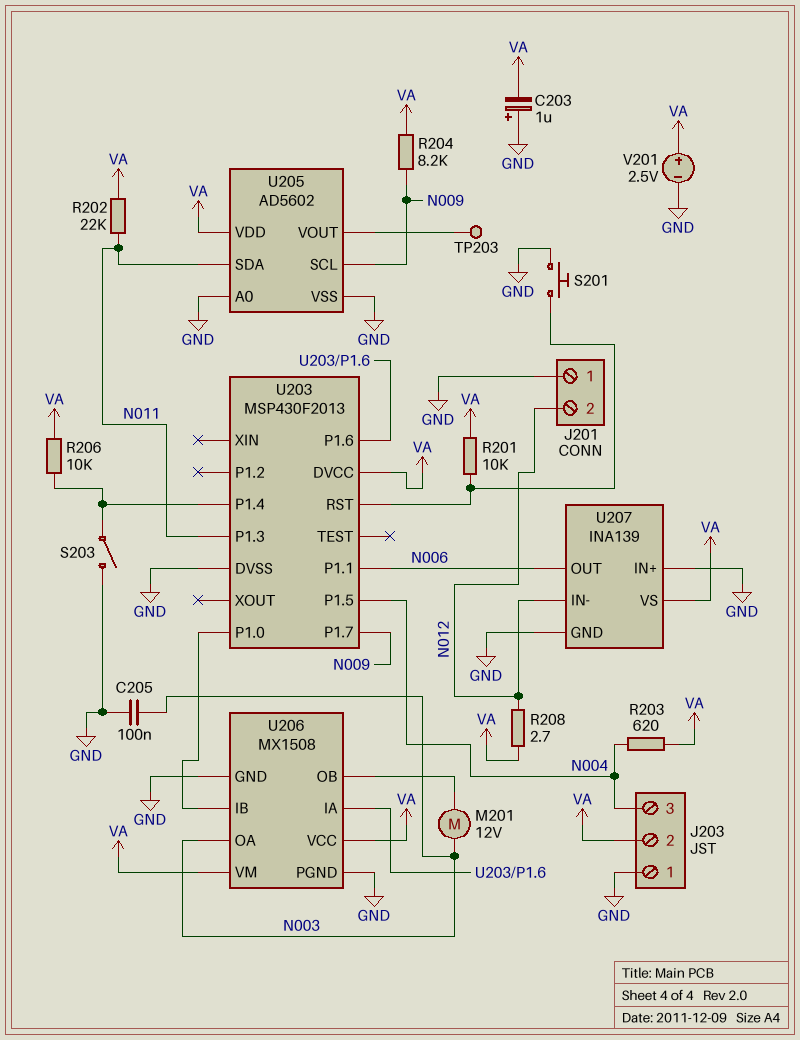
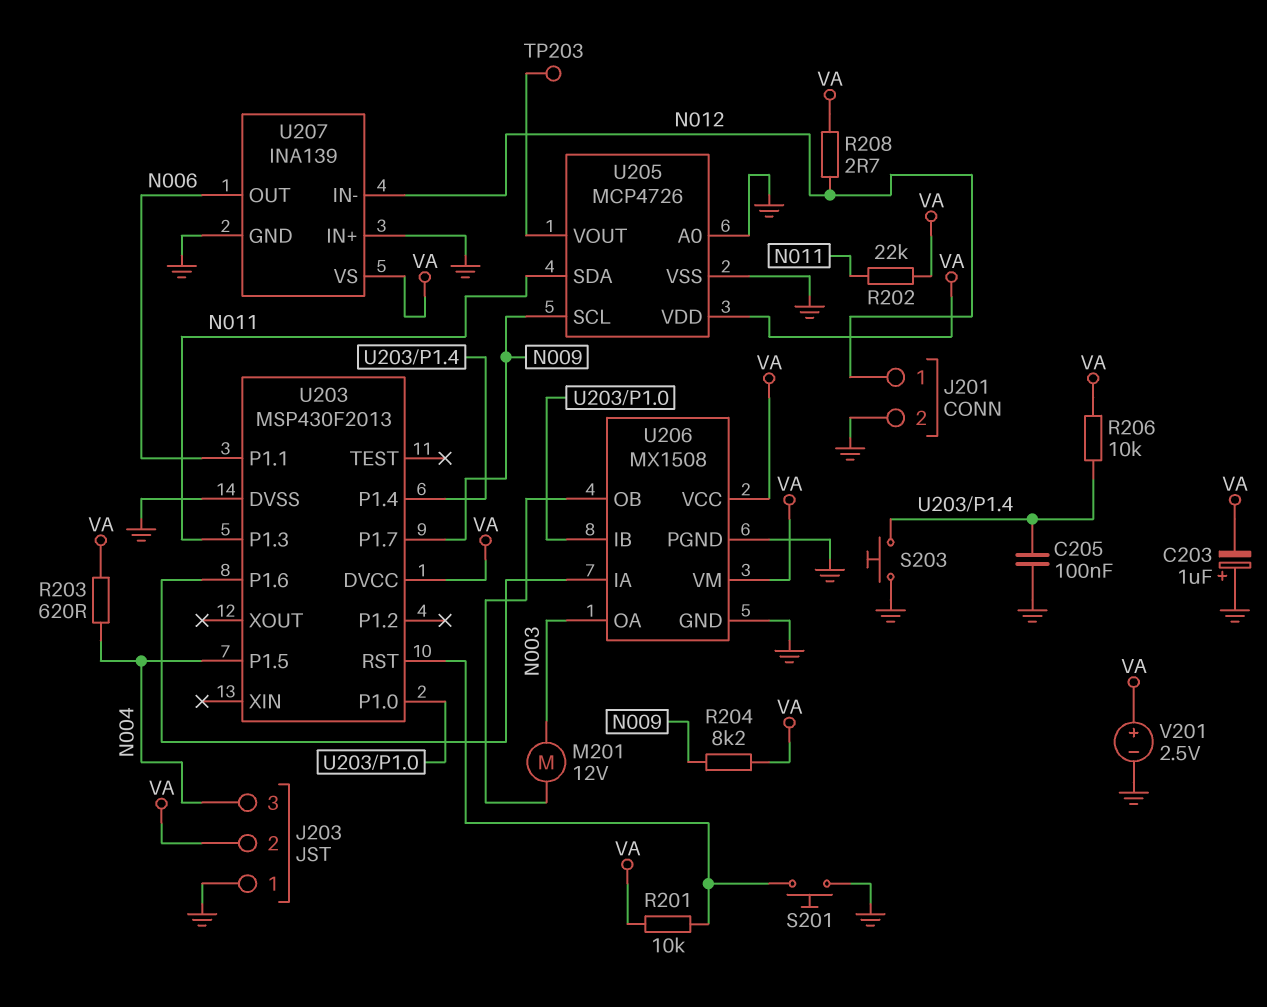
C205: 100nF (GND, N003) -> 100nF (GND, U203/P1.4)
J201 pin 1: GND -> N012
J201 pin 2: N012 -> GND
S203: switch (GND, U203/P1.4) -> button (GND, U203/P1.4)
U205: AD5602 -> MCP4726

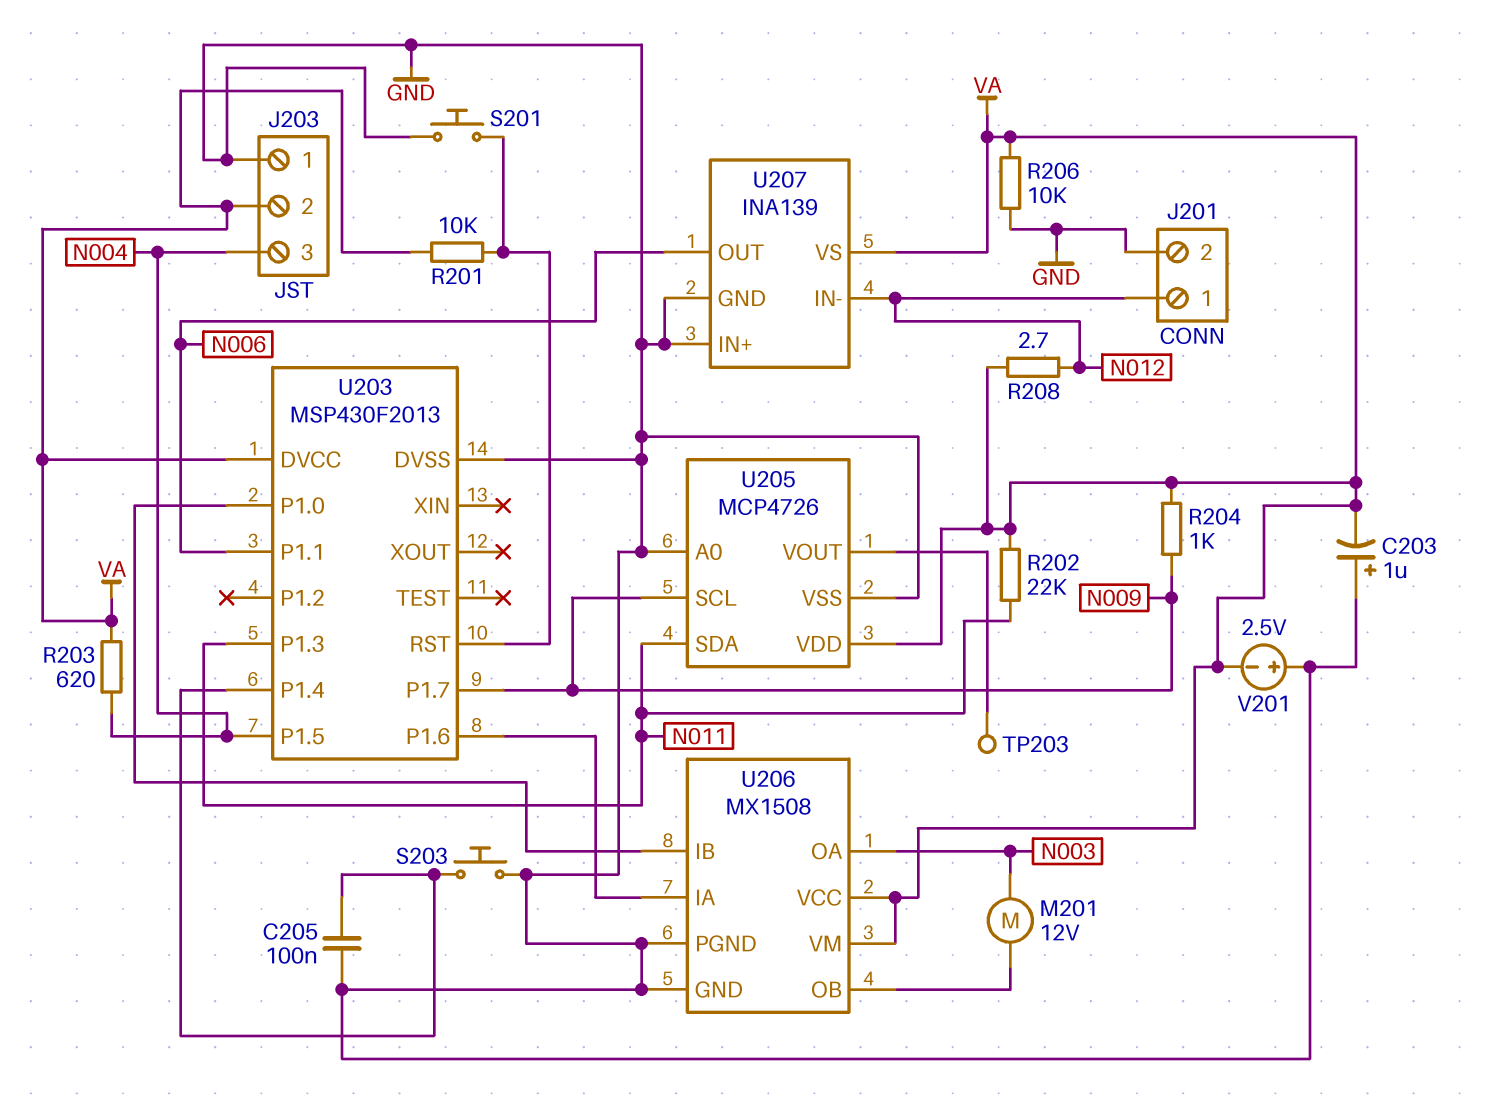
R204: 8.2k (N009, VA) -> 1k (N009, VA)
R206: 10k (U203/P1.4, VA) -> 10k (GND, VA)
V201: 2.5V (plus VA, minus GND) -> 2.5V (plus GND, minus VA)

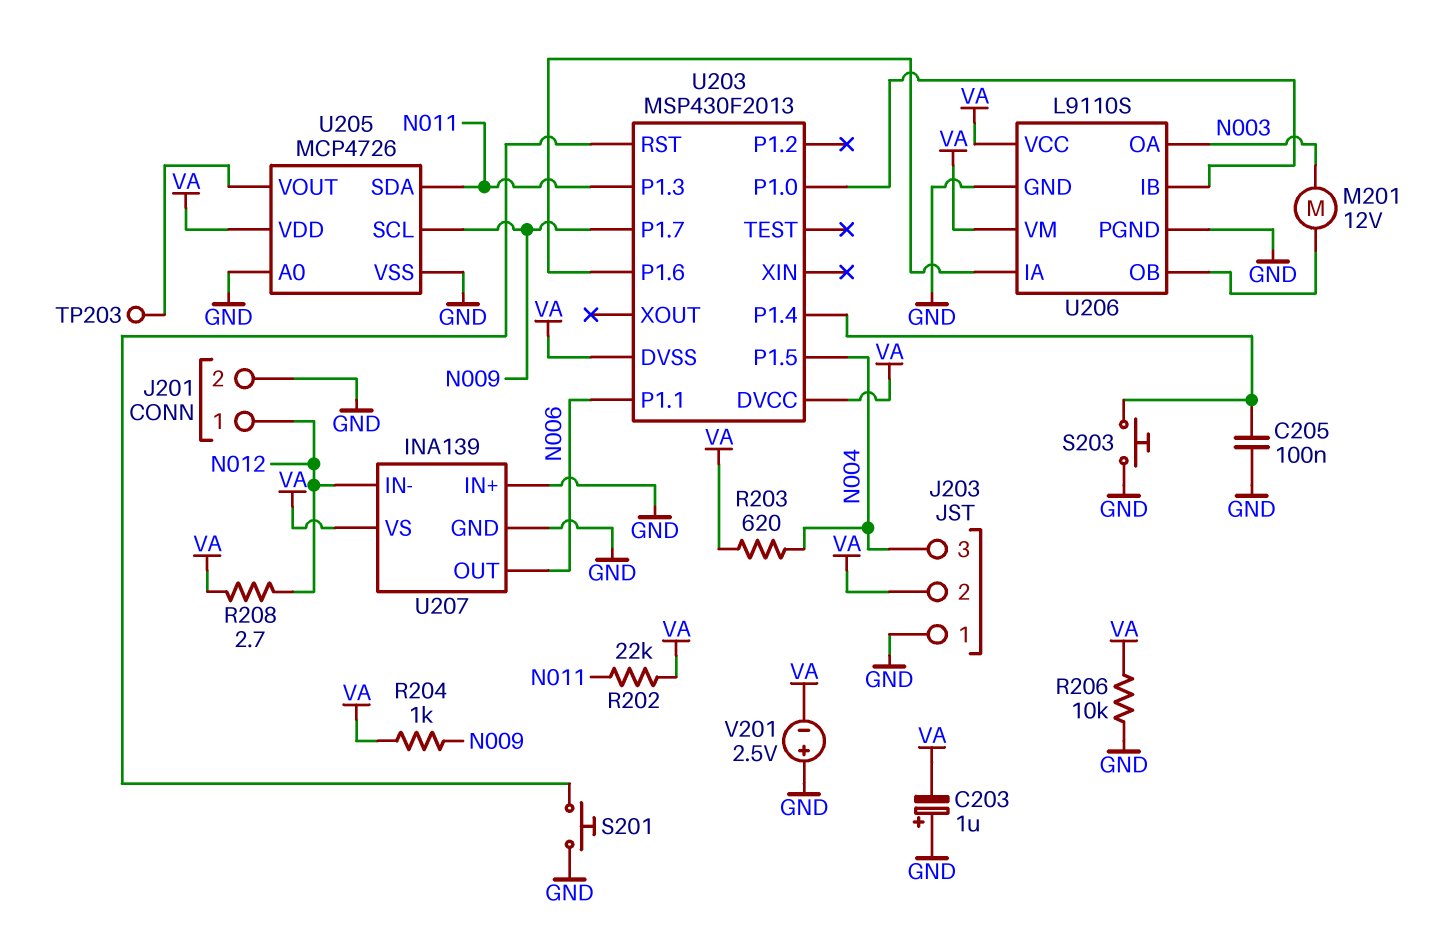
R201: 10k (U203/RST, VA) -> none
U203 pin DVSS: GND -> VA
U206: MX1508 -> L9110S

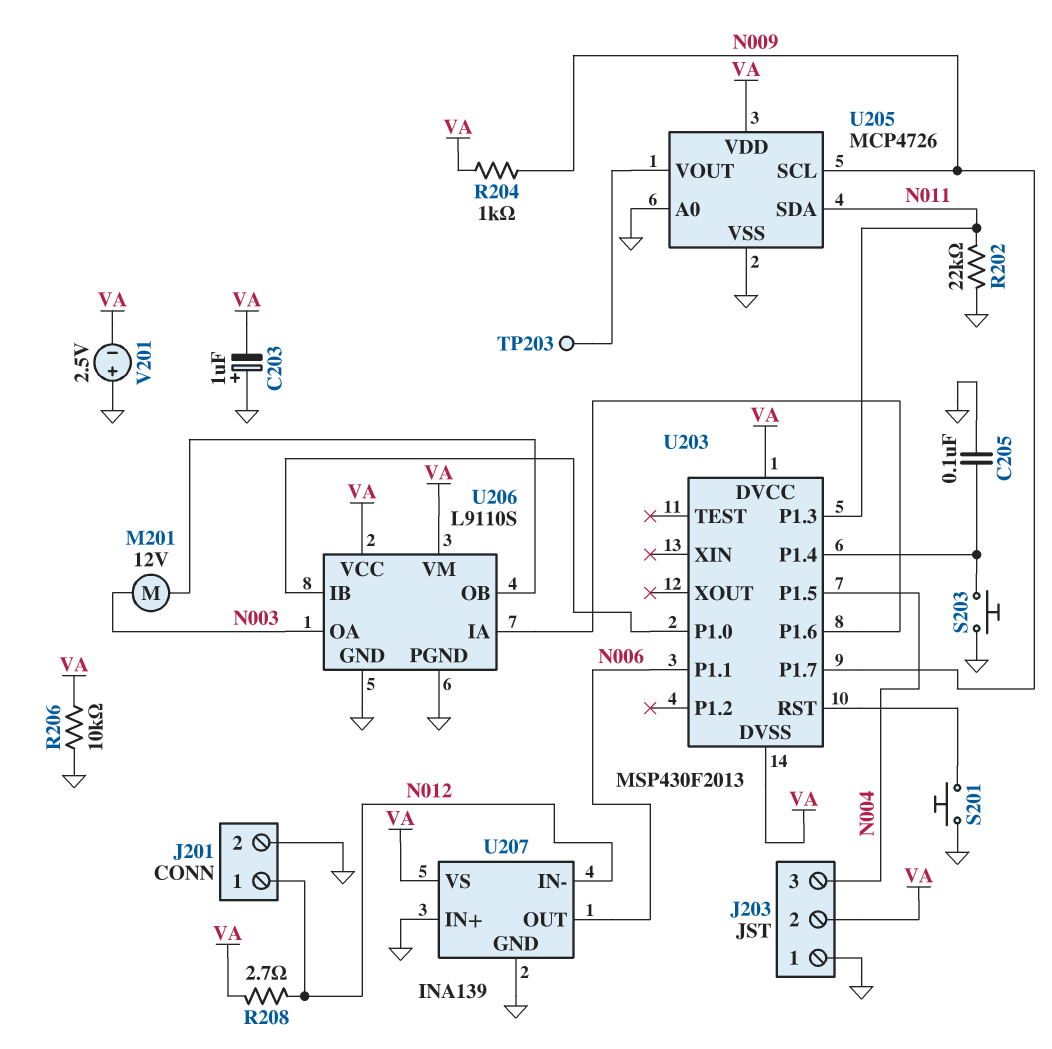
R202: 22k (N011, VA) -> 22k (GND, N011)
R203: 620 (N004, VA) -> none

